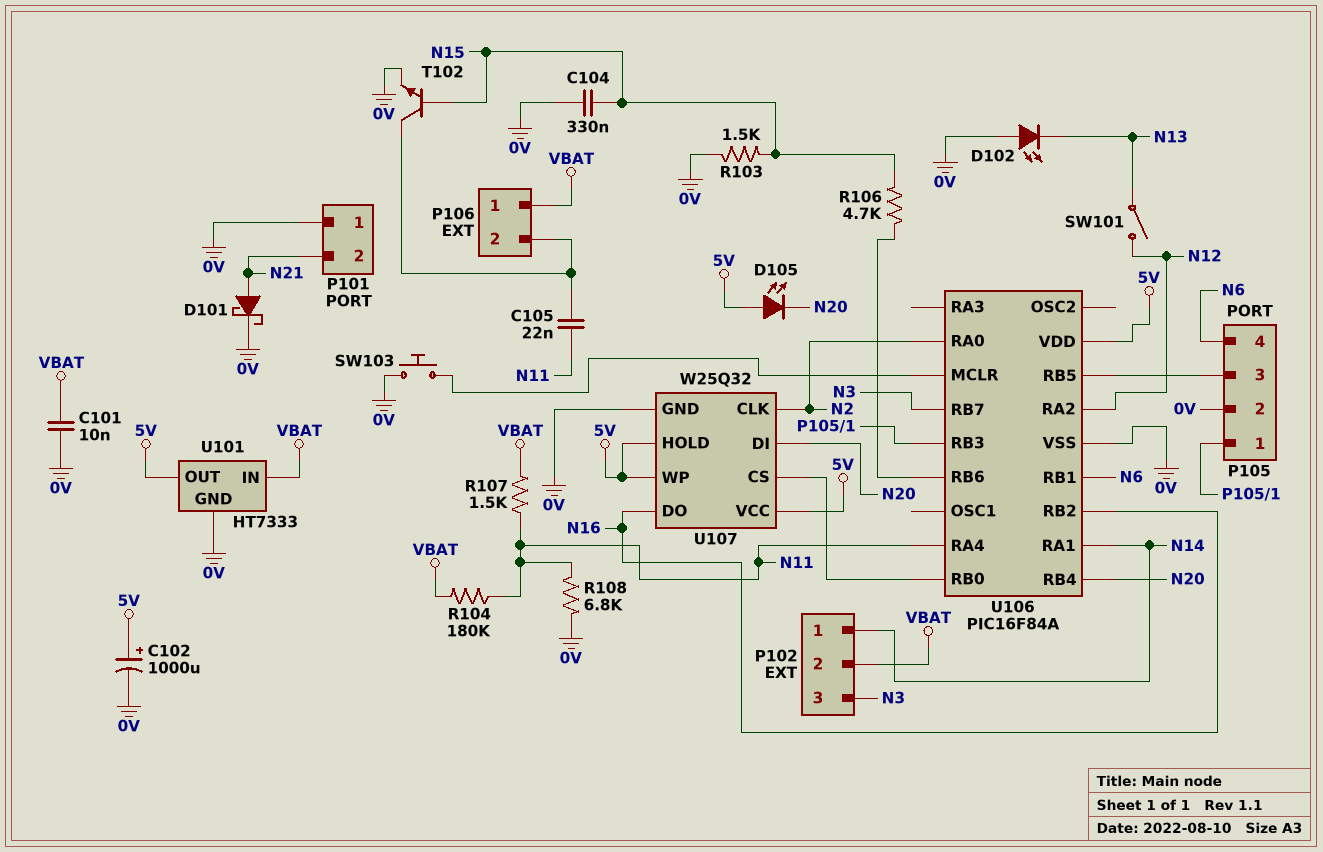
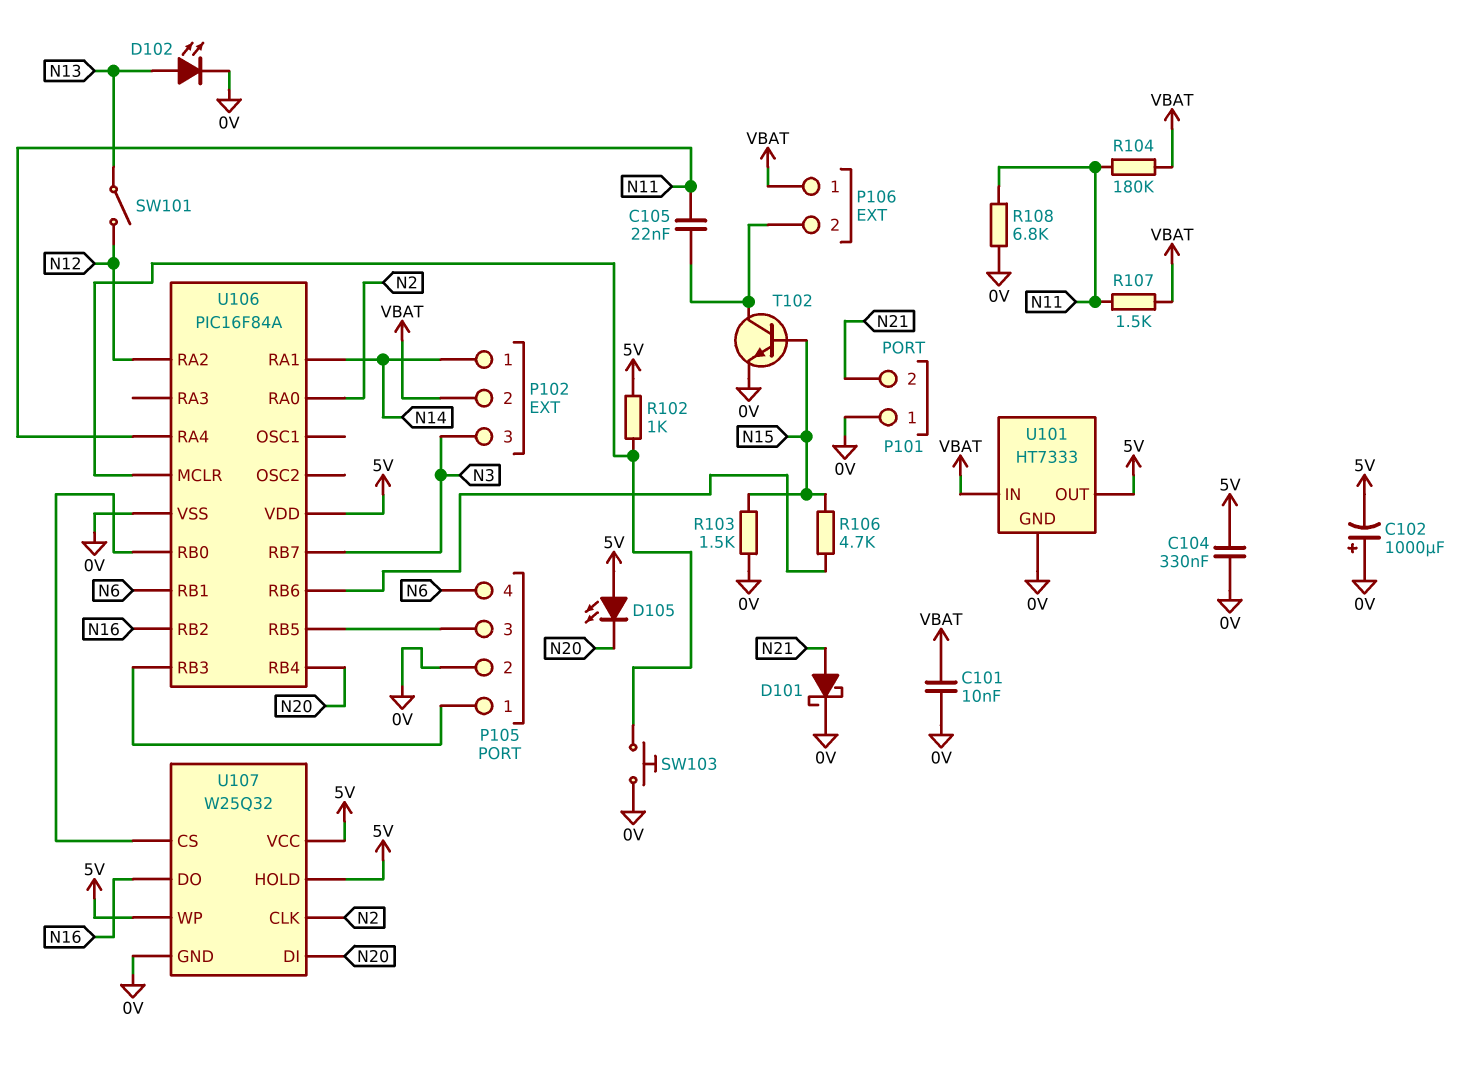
C102: 1000uF (plus 5V, minus 0V) -> 1000uF (plus 0V, minus 5V)
C104: 330nF (0V, N15) -> 330nF (0V, 5V)
D102: LED (A 0V, K N13) -> LED (A N13, K 0V)
R102: none -> 1k (5V, U106/MCLR)

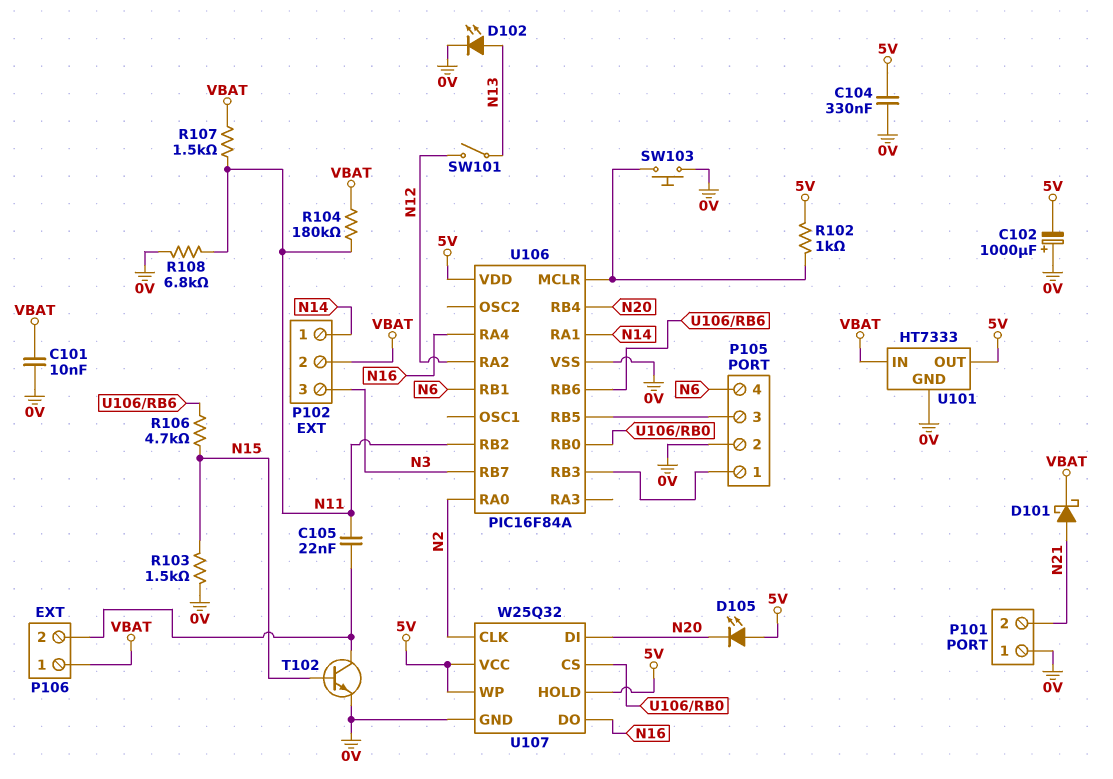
D101: schottky (A N21, K 0V) -> schottky (A N21, K VBAT)
U106 pin RA4: N11 -> N16
U106 pin RB2: N16 -> N11

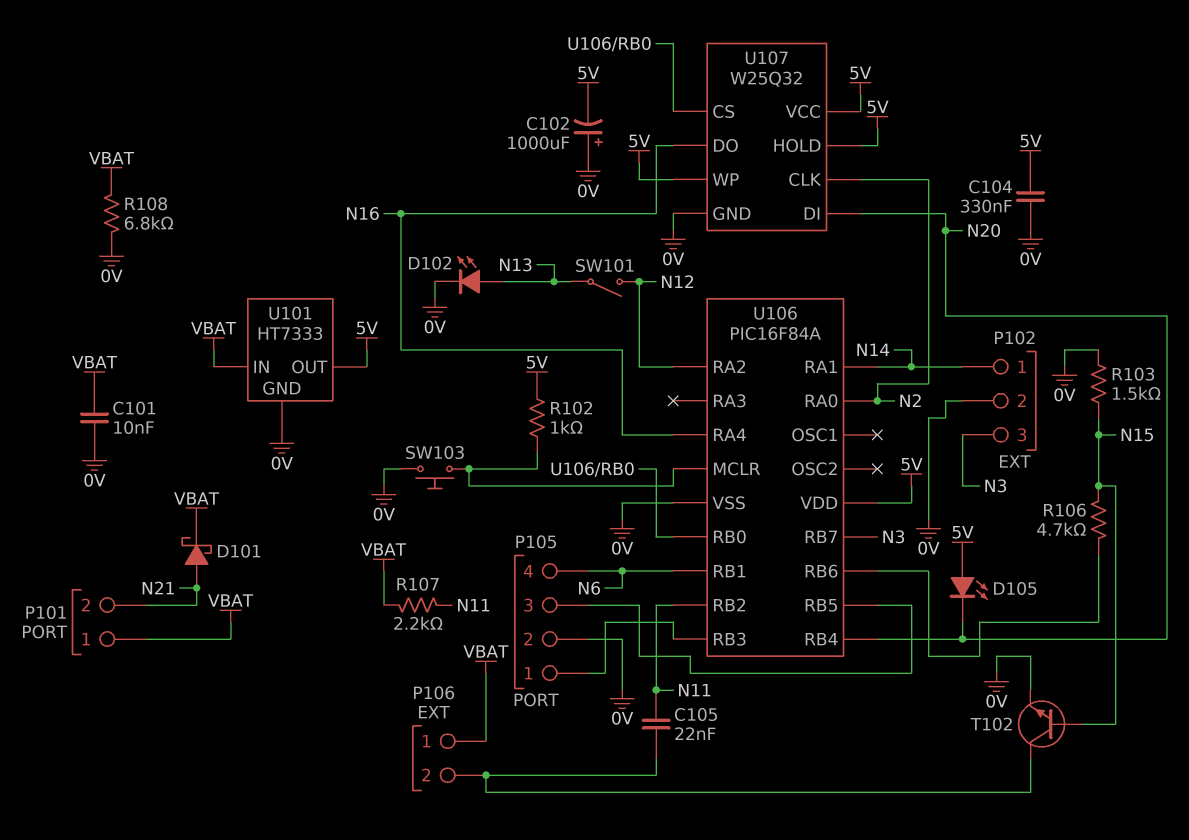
P101 pin 1: 0V -> VBAT
P102 pin 2: VBAT -> 0V
R104: 180k (N11, VBAT) -> none
R107: 1.5k (N11, VBAT) -> 2.2k (N11, VBAT)
R108: 6.8k (0V, N11) -> 6.8k (0V, VBAT)

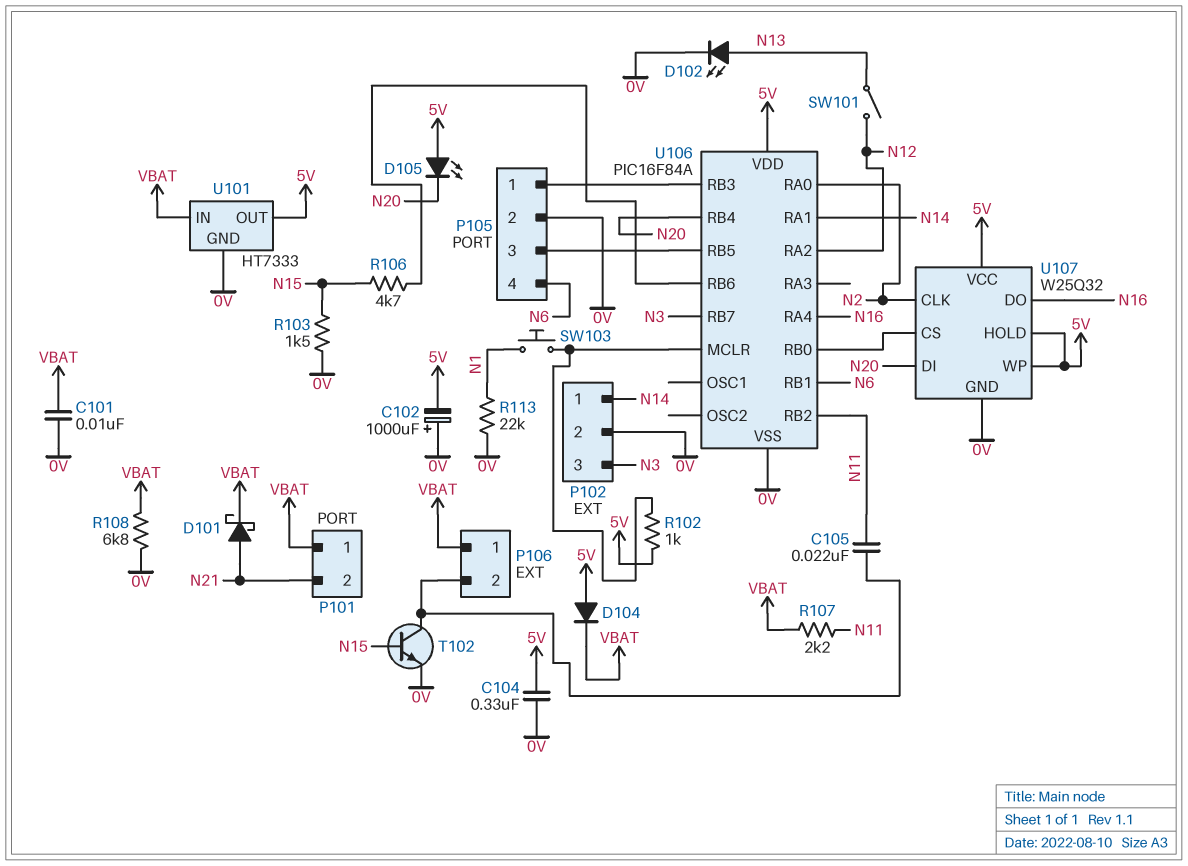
D104: none -> diode (A 5V, K VBAT)
R113: none -> 22k (0V, N1)
SW103: button (0V, U106/MCLR) -> button (N1, U106/MCLR)

